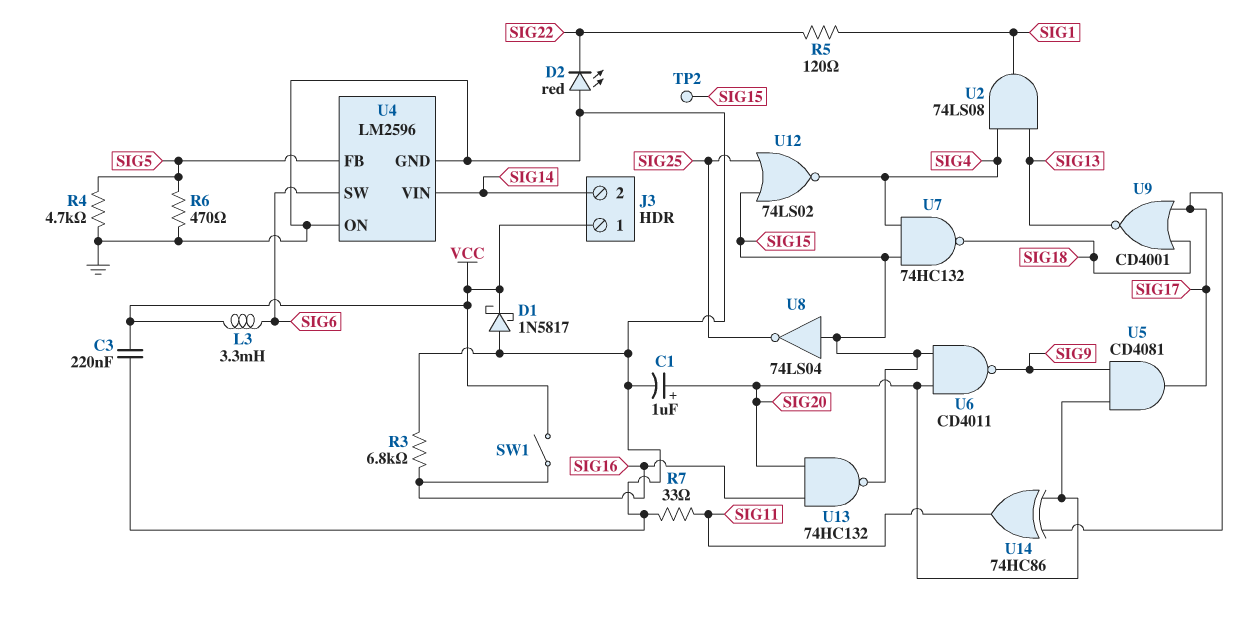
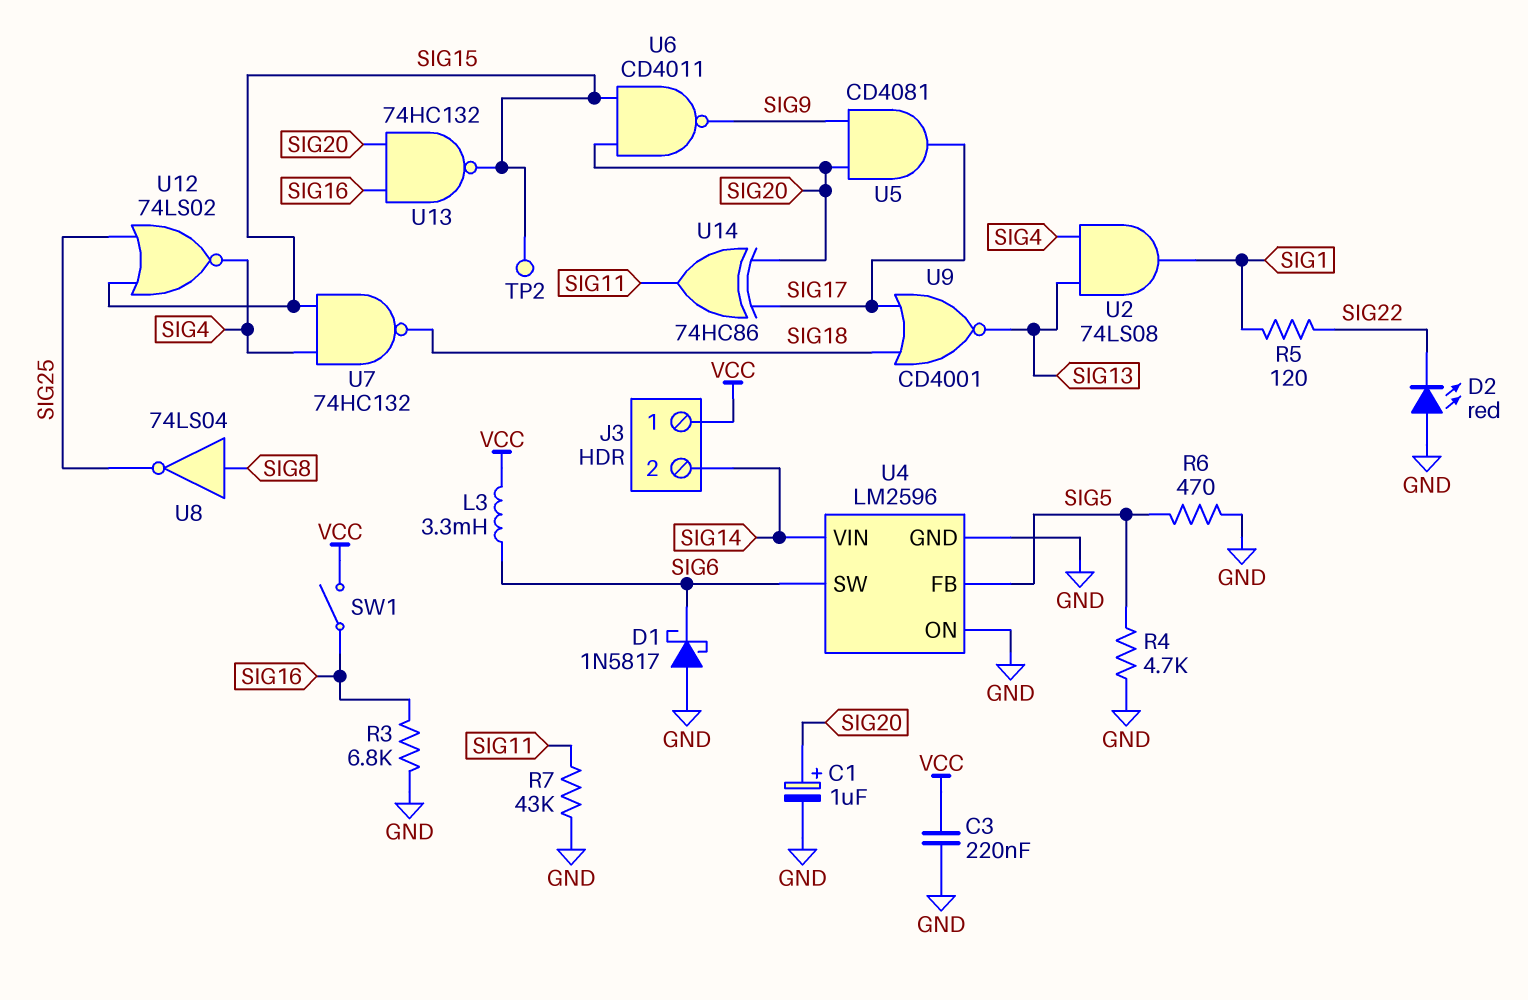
D1: schottky 1N5817 (A GND, K VCC) -> schottky 1N5817 (A GND, K SIG6)
R7: 33 (GND, SIG11) -> 43k (GND, SIG11)
U8: NOT 74LS04 (in SIG15, out SIG25) -> NOT 74LS04 (in SIG8, out SIG25)

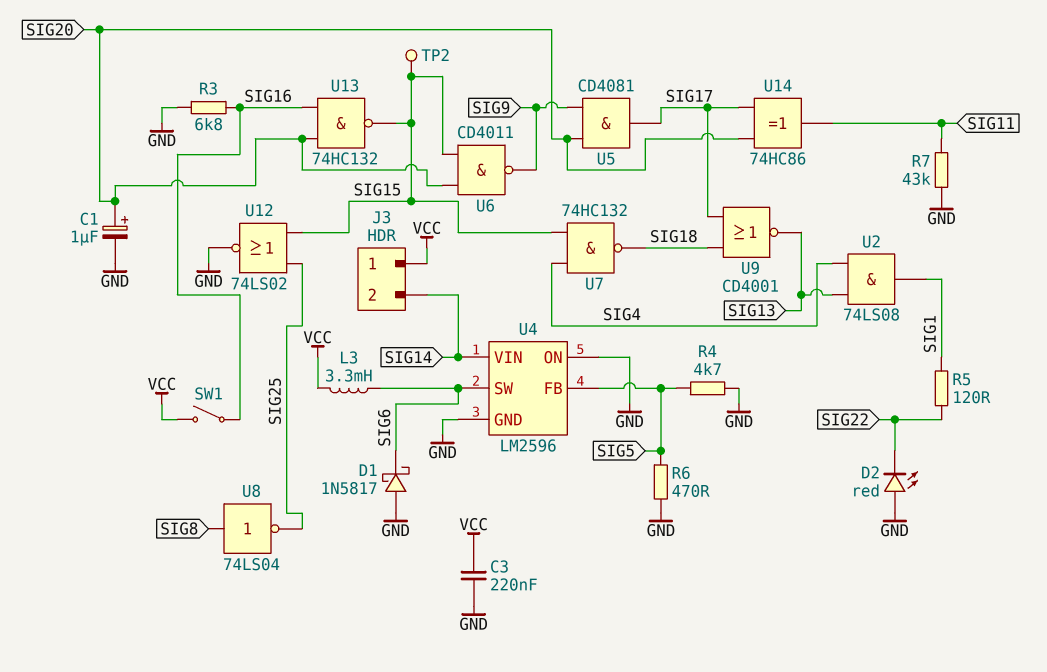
U12: NOR 74LS02 (in SIG15, in SIG25, out SIG4) -> NOR 74LS02 (in SIG15, in SIG25, out GND)

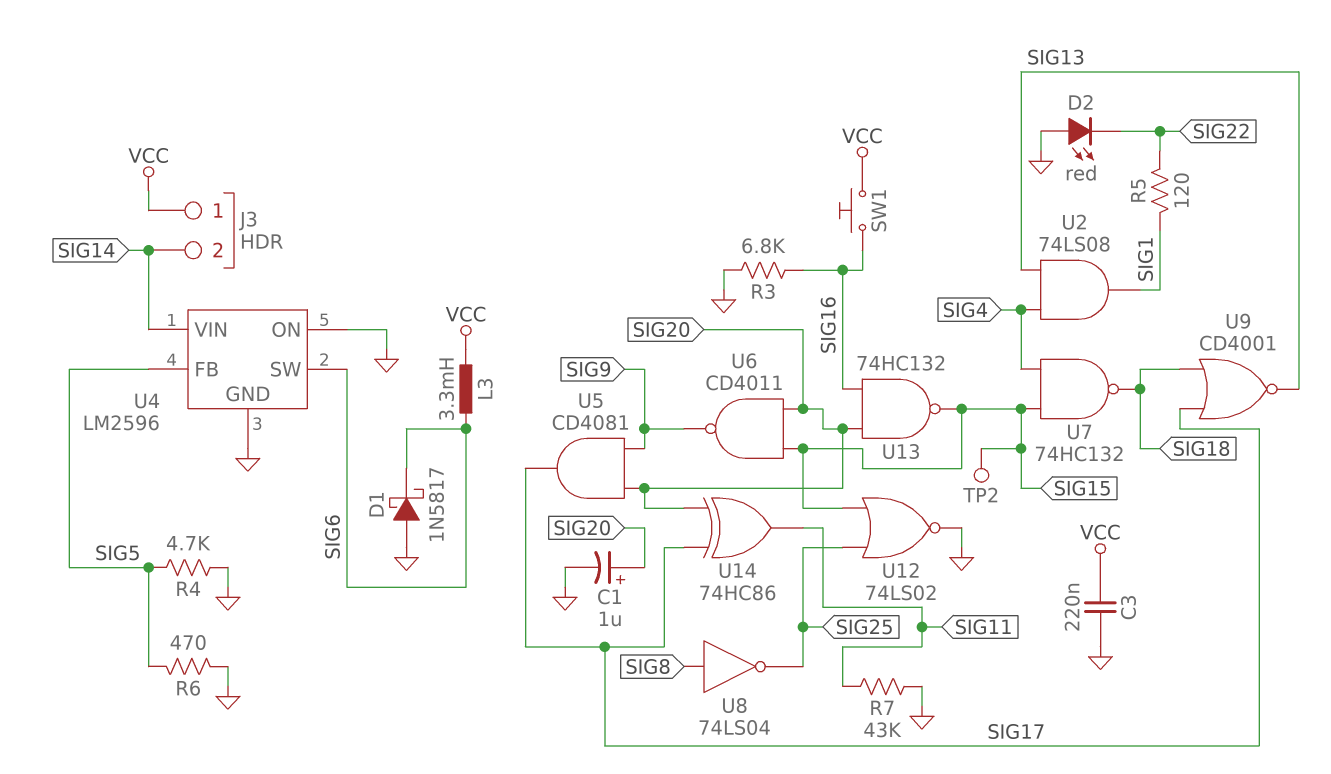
SW1: switch (SIG16, VCC) -> button (SIG16, VCC)

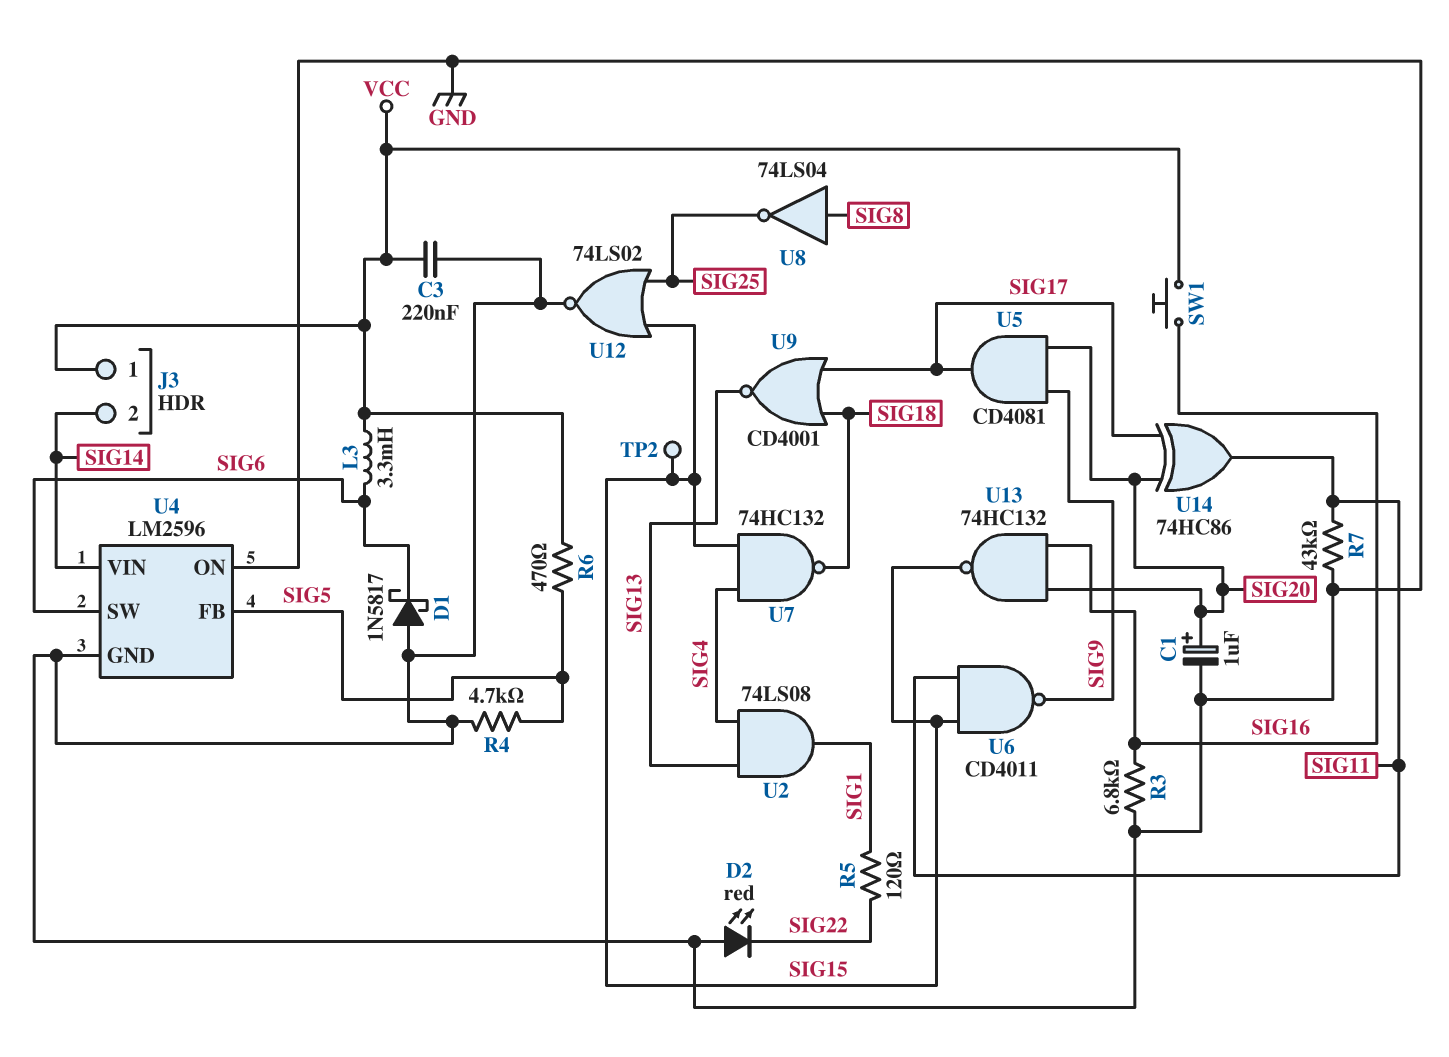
R6: 470 (GND, SIG5) -> 470 (SIG5, VCC)
U6: NAND CD4011 (in SIG15, in SIG20, out SIG9) -> NAND CD4011 (in SIG11, in SIG15, out SIG9)

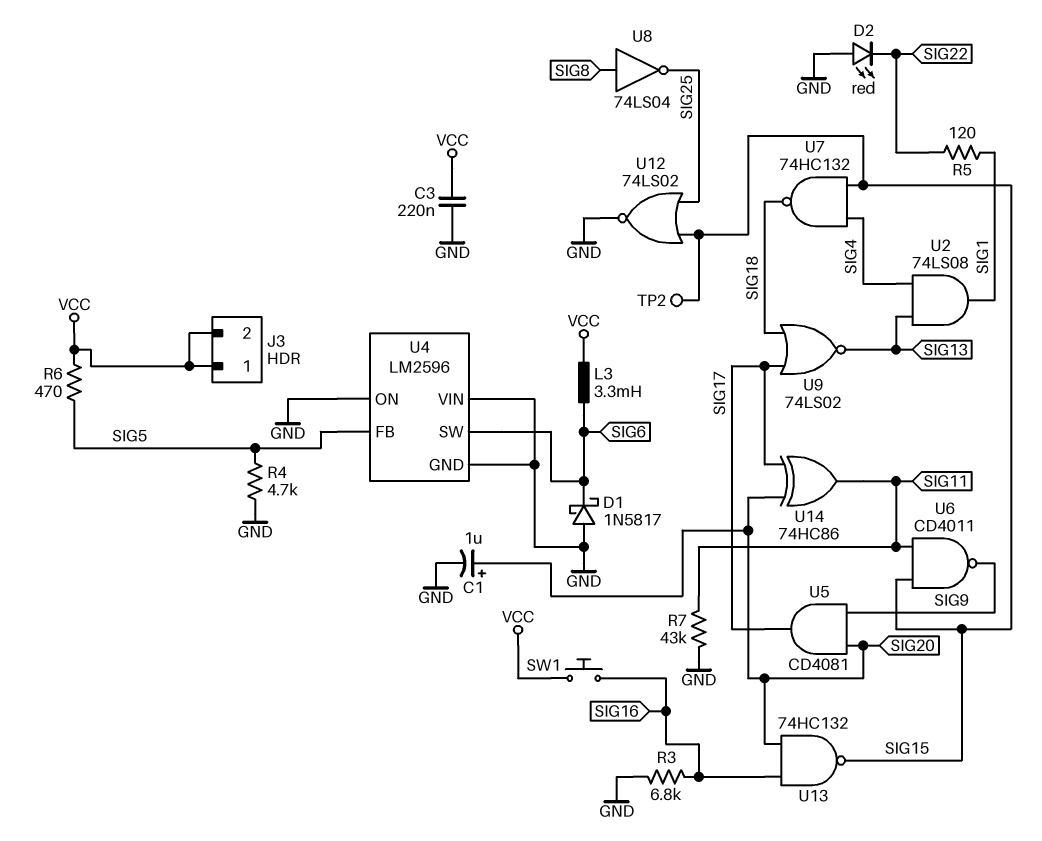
J3 pin 2: SIG14 -> VCC
U4 pin VIN: SIG14 -> GND
U9: NOR CD4001 (in SIG17, in SIG18, out SIG13) -> NOR 74LS02 (in SIG17, in SIG18, out SIG13)

